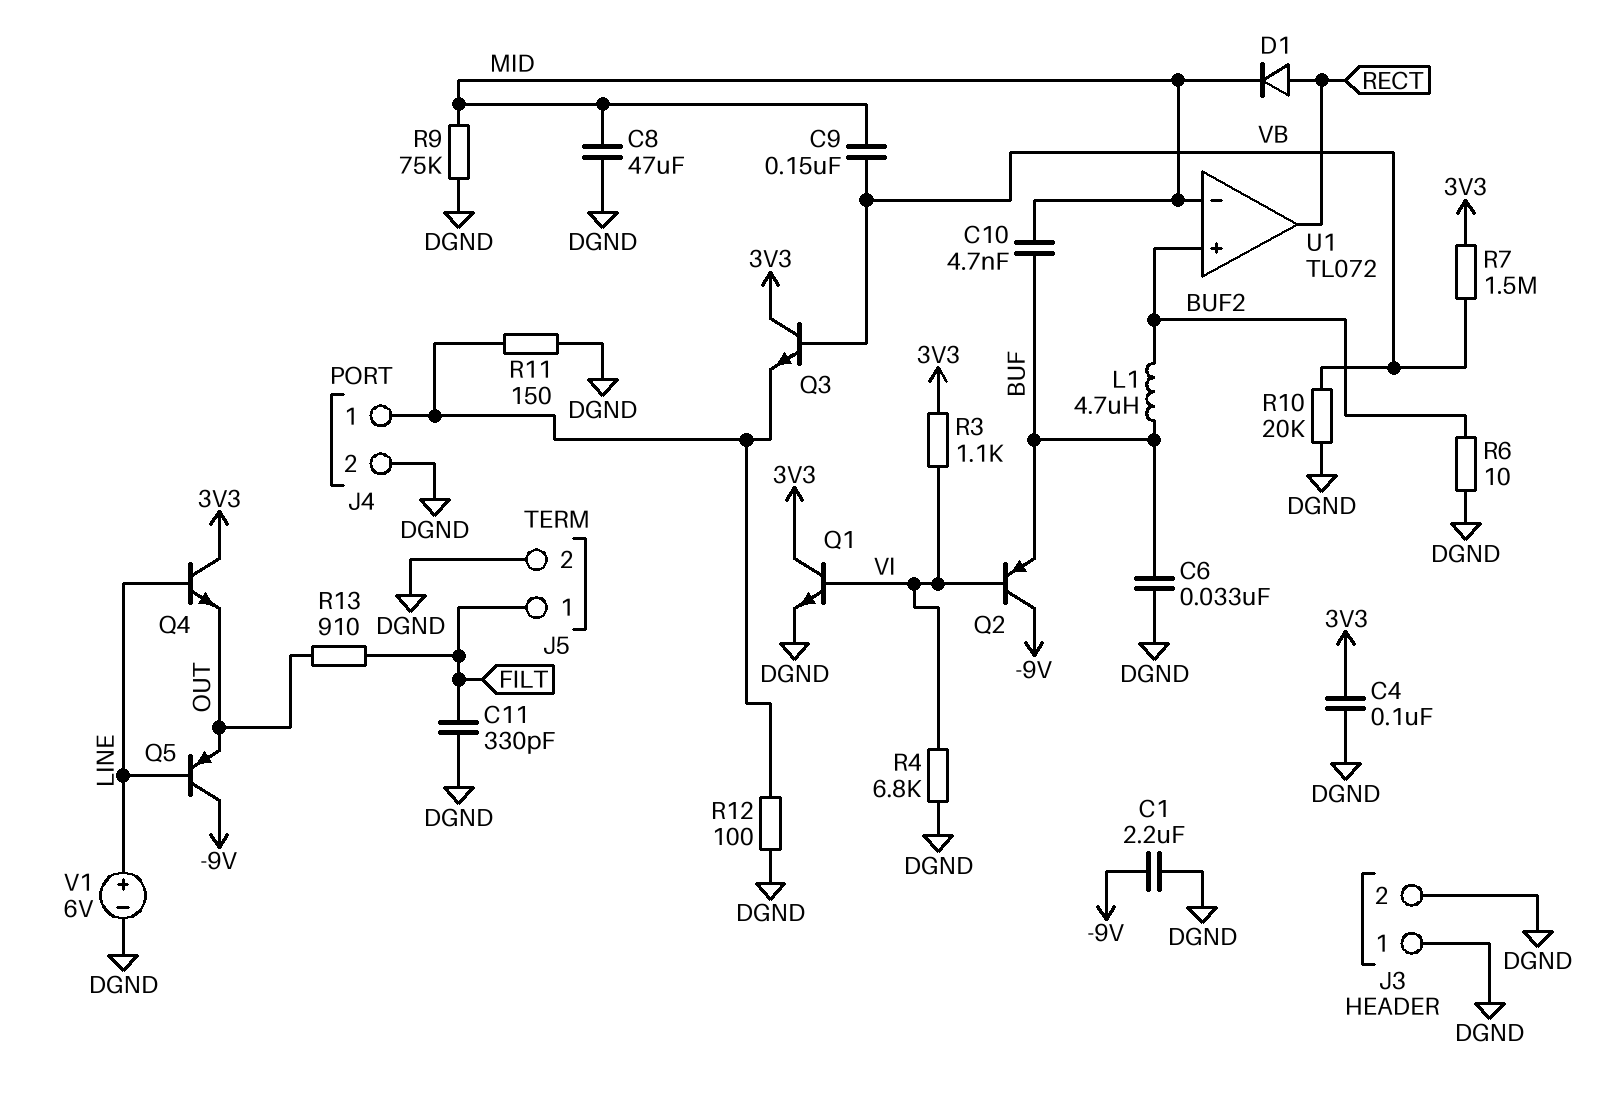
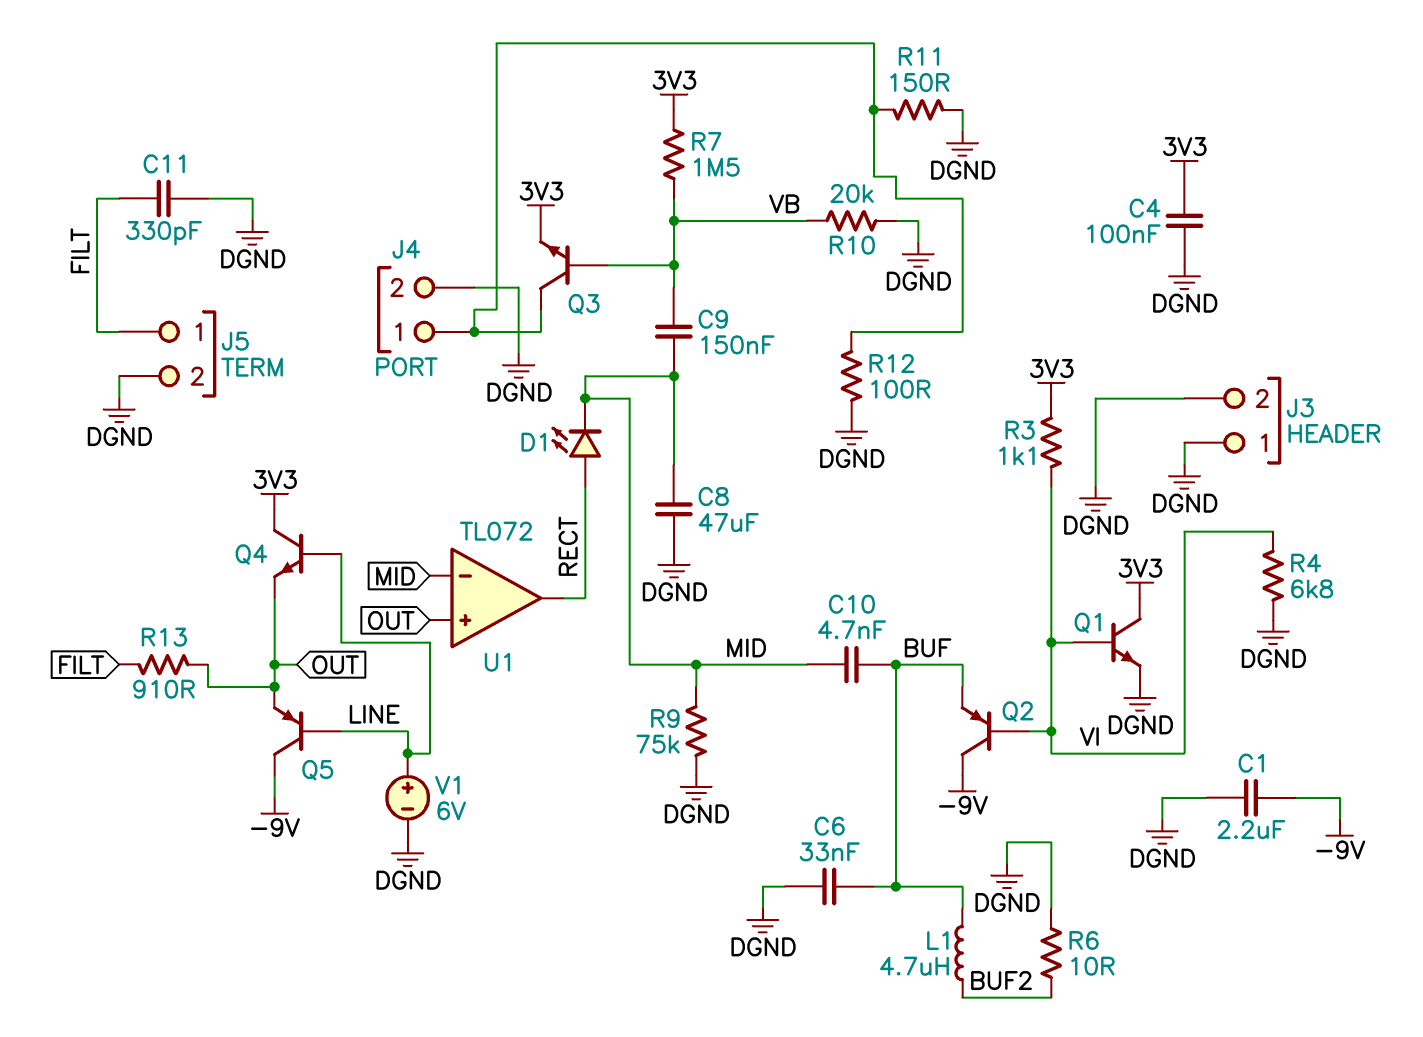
D1: diode (A RECT, K MID) -> LED (A RECT, K MID)
Q3: NPN (B VB, C 3V3, E J4/1) -> NPN (B VB, C J4/1, E 3V3)
U1 pin in+: BUF2 -> OUT

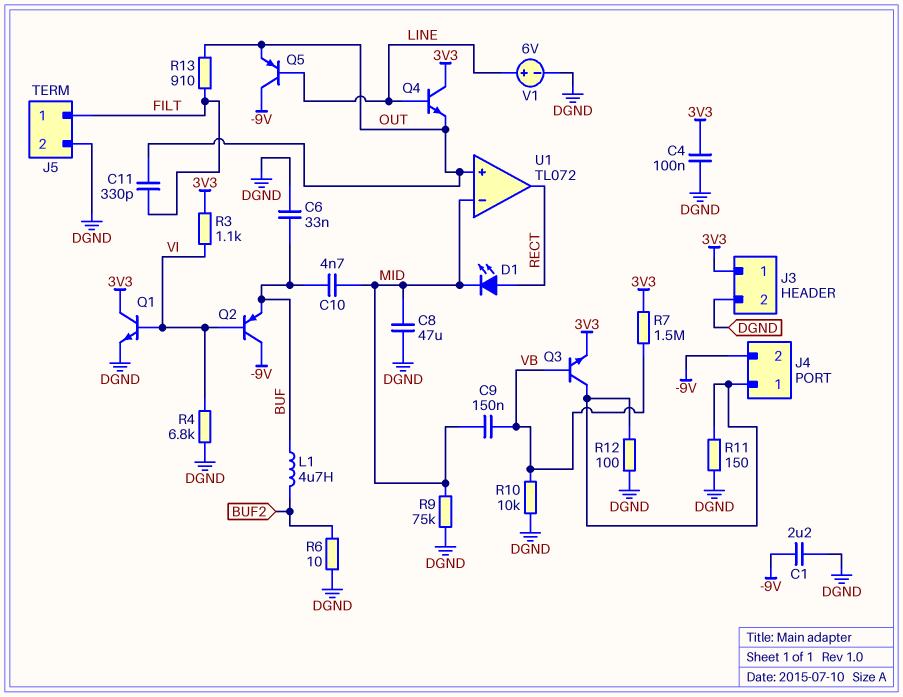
C11: 330pF (DGND, FILT) -> 330pF (FILT, OUT)
J3 pin 1: DGND -> 3V3
J4 pin 2: DGND -> -9V
R10: 20k (DGND, VB) -> 10k (DGND, VB)

